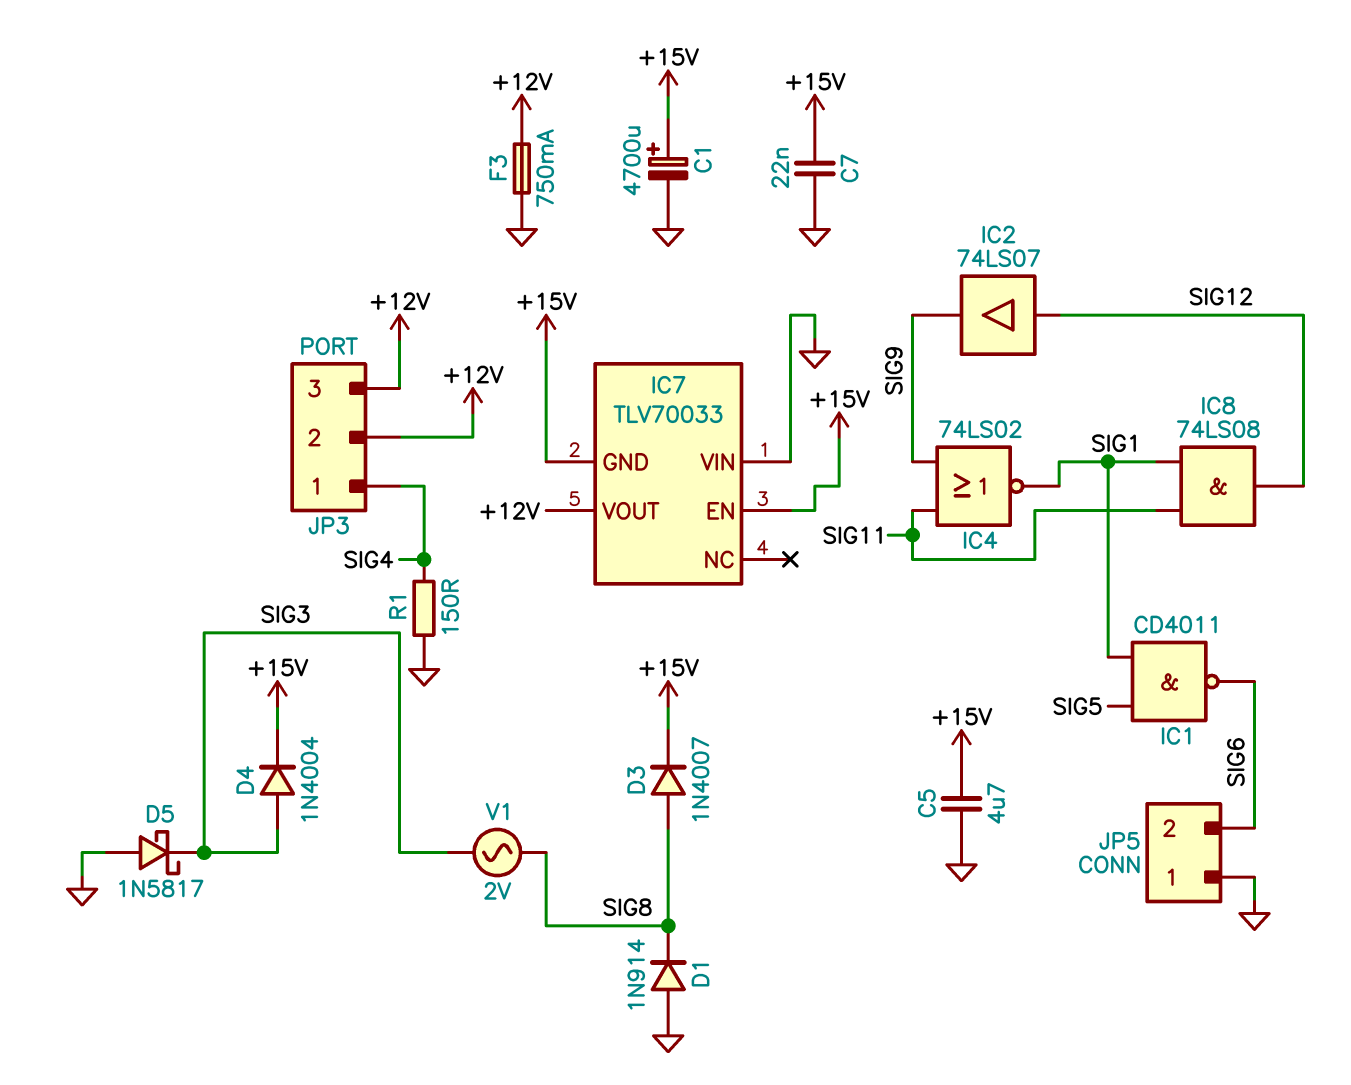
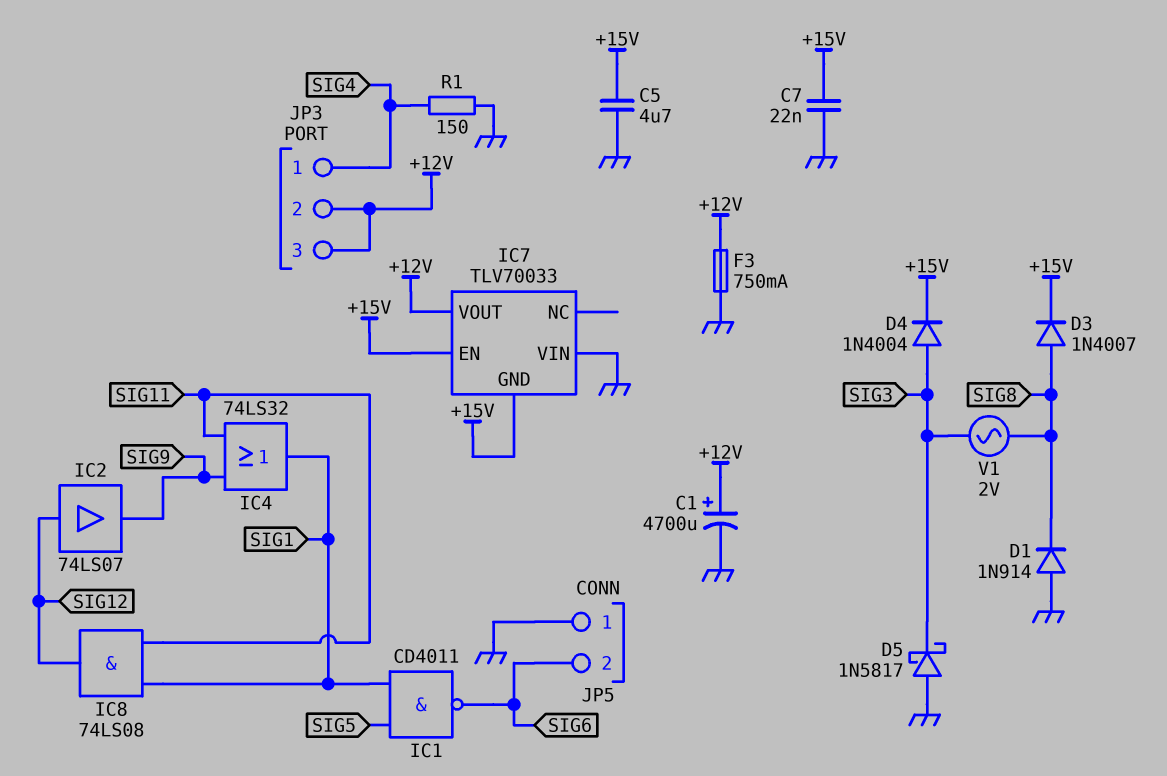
C1: 4700uF (plus +15V, minus GND) -> 4700uF (plus +12V, minus GND)
IC4: NOR 74LS02 (in SIG9, in SIG11, out SIG1) -> OR 74LS32 (in SIG9, in SIG11, out SIG1)

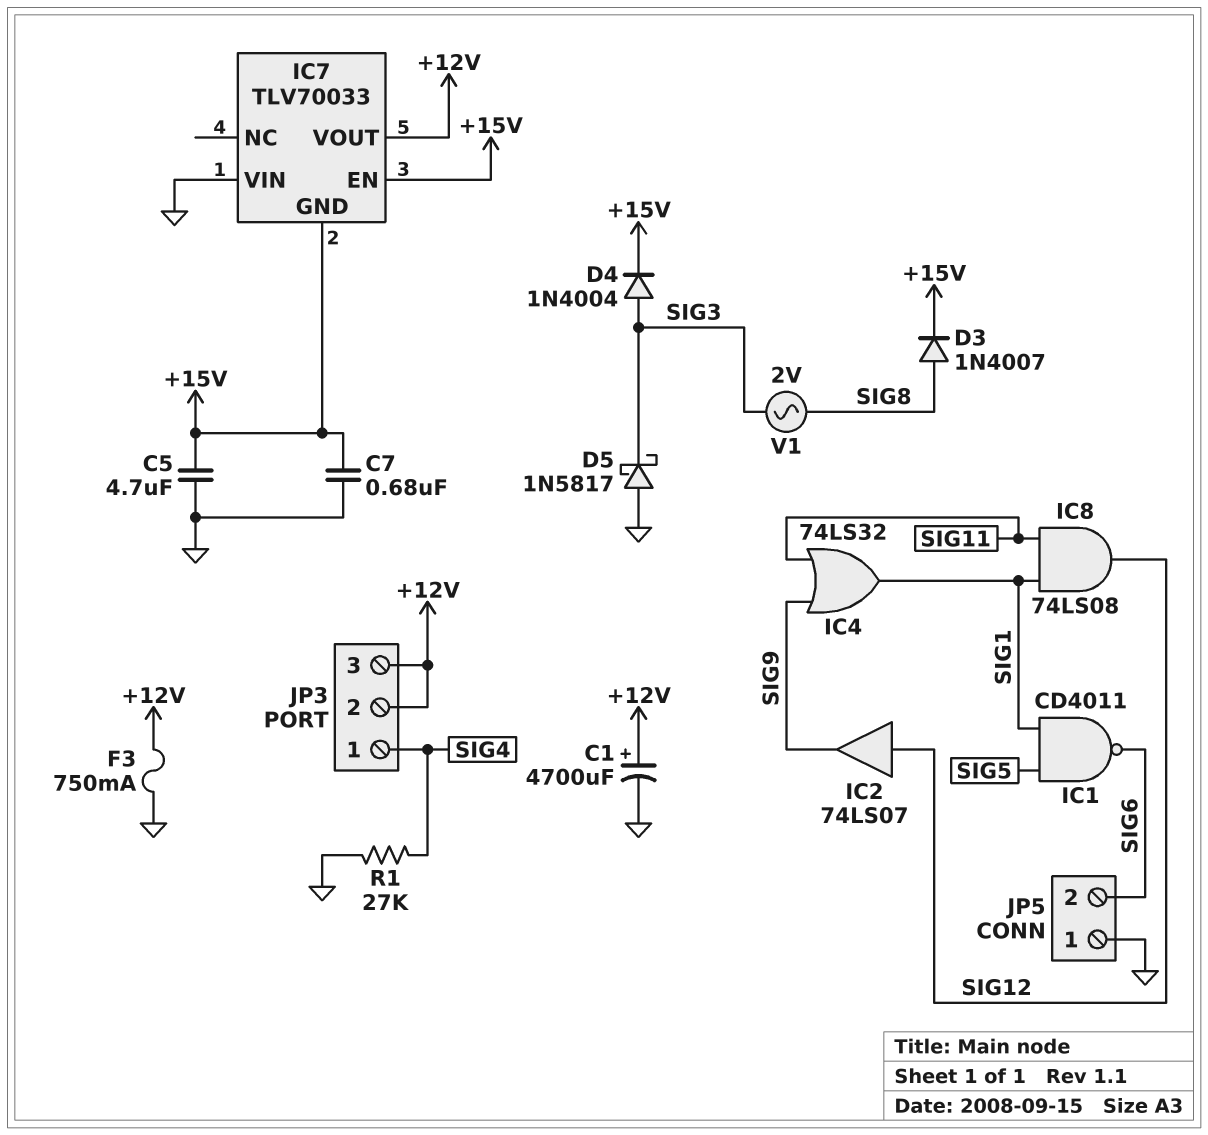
C7: 22nF (+15V, GND) -> 680nF (+15V, GND)
D1: diode 1N914 (A GND, K SIG8) -> none
R1: 150 (GND, SIG4) -> 27k (GND, SIG4)

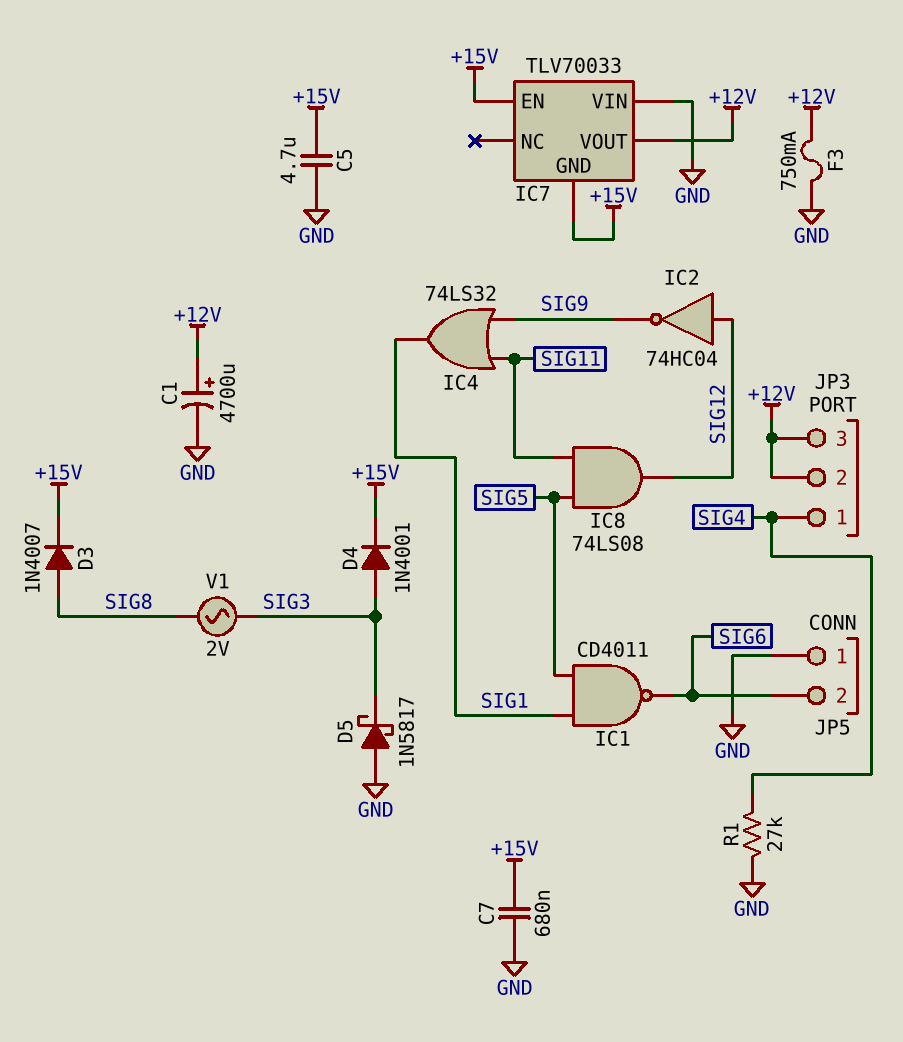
D4: diode 1N4004 (A SIG3, K +15V) -> diode 1N4001 (A SIG3, K +15V)
IC2: buffer 74LS07 (in SIG12, out SIG9) -> NOT 74HC04 (in SIG12, out SIG9)
IC8: AND 74LS08 (in SIG1, in SIG11, out SIG12) -> AND 74LS08 (in SIG5, in SIG11, out SIG12)

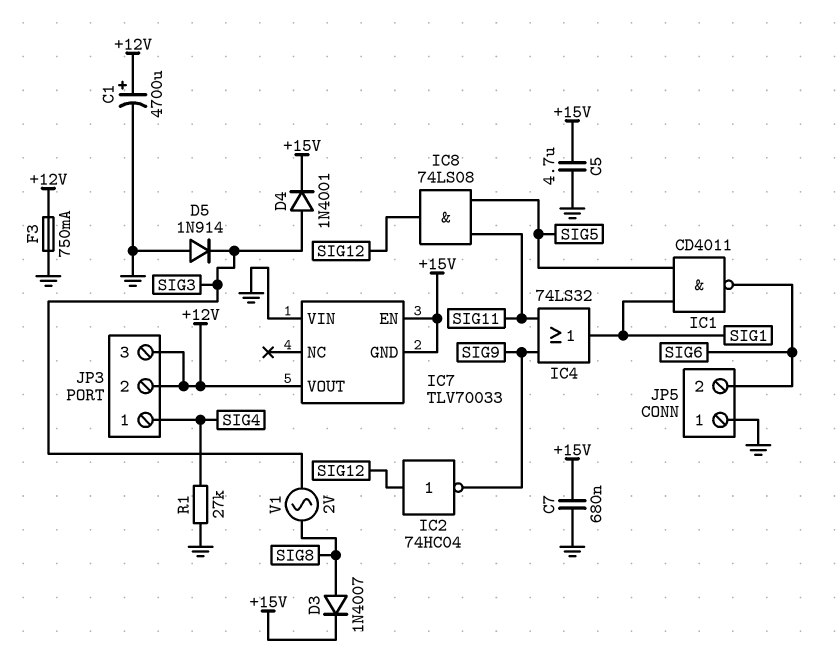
D5: schottky 1N5817 (A GND, K SIG3) -> diode 1N914 (A GND, K SIG3)

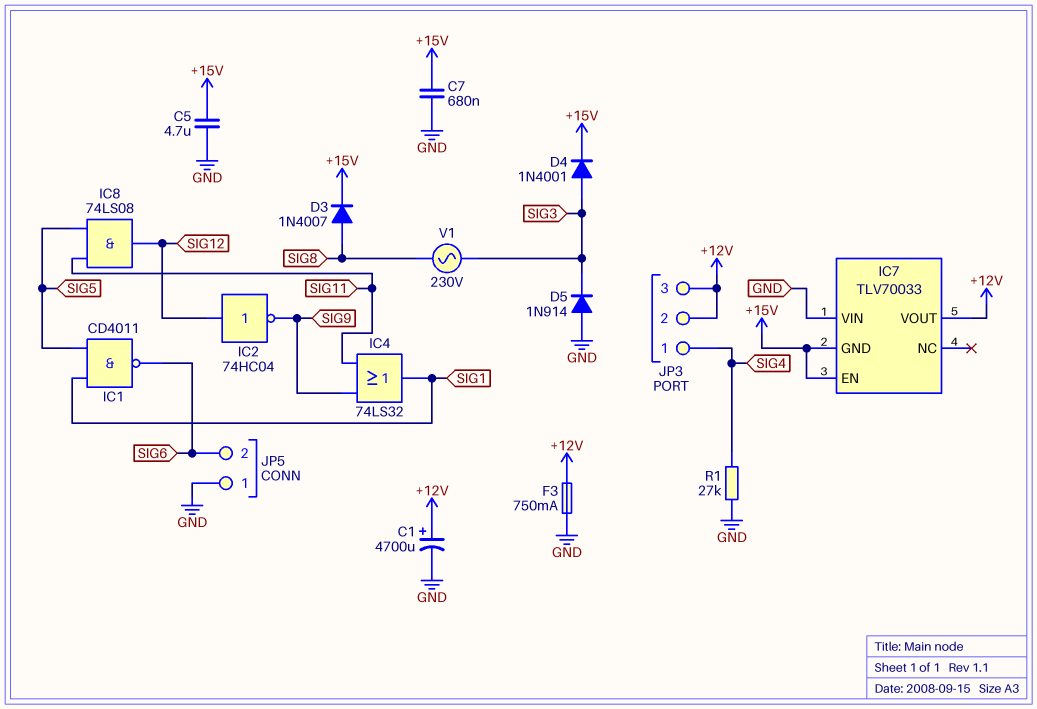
V1: AC 2V (SIG3, SIG8) -> AC 230V (SIG3, SIG8)

